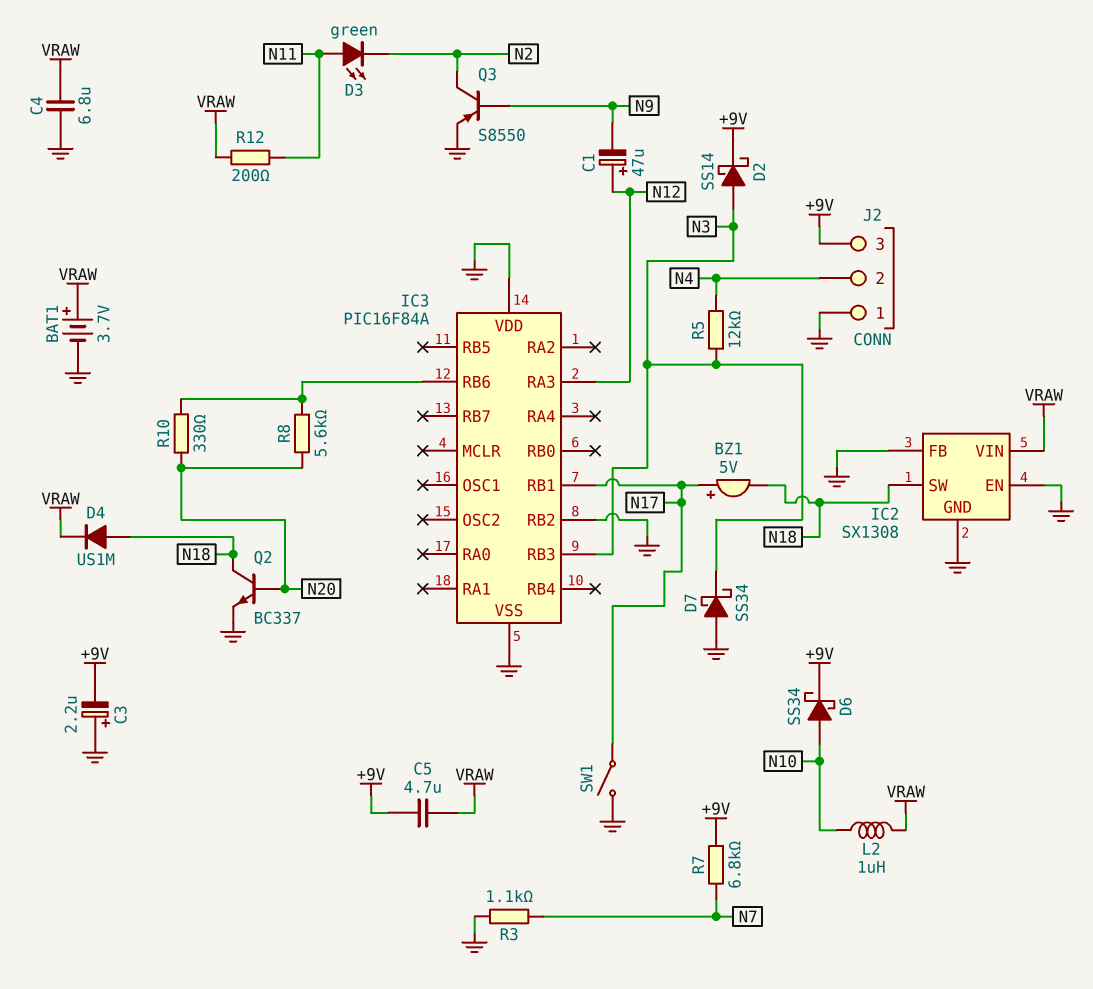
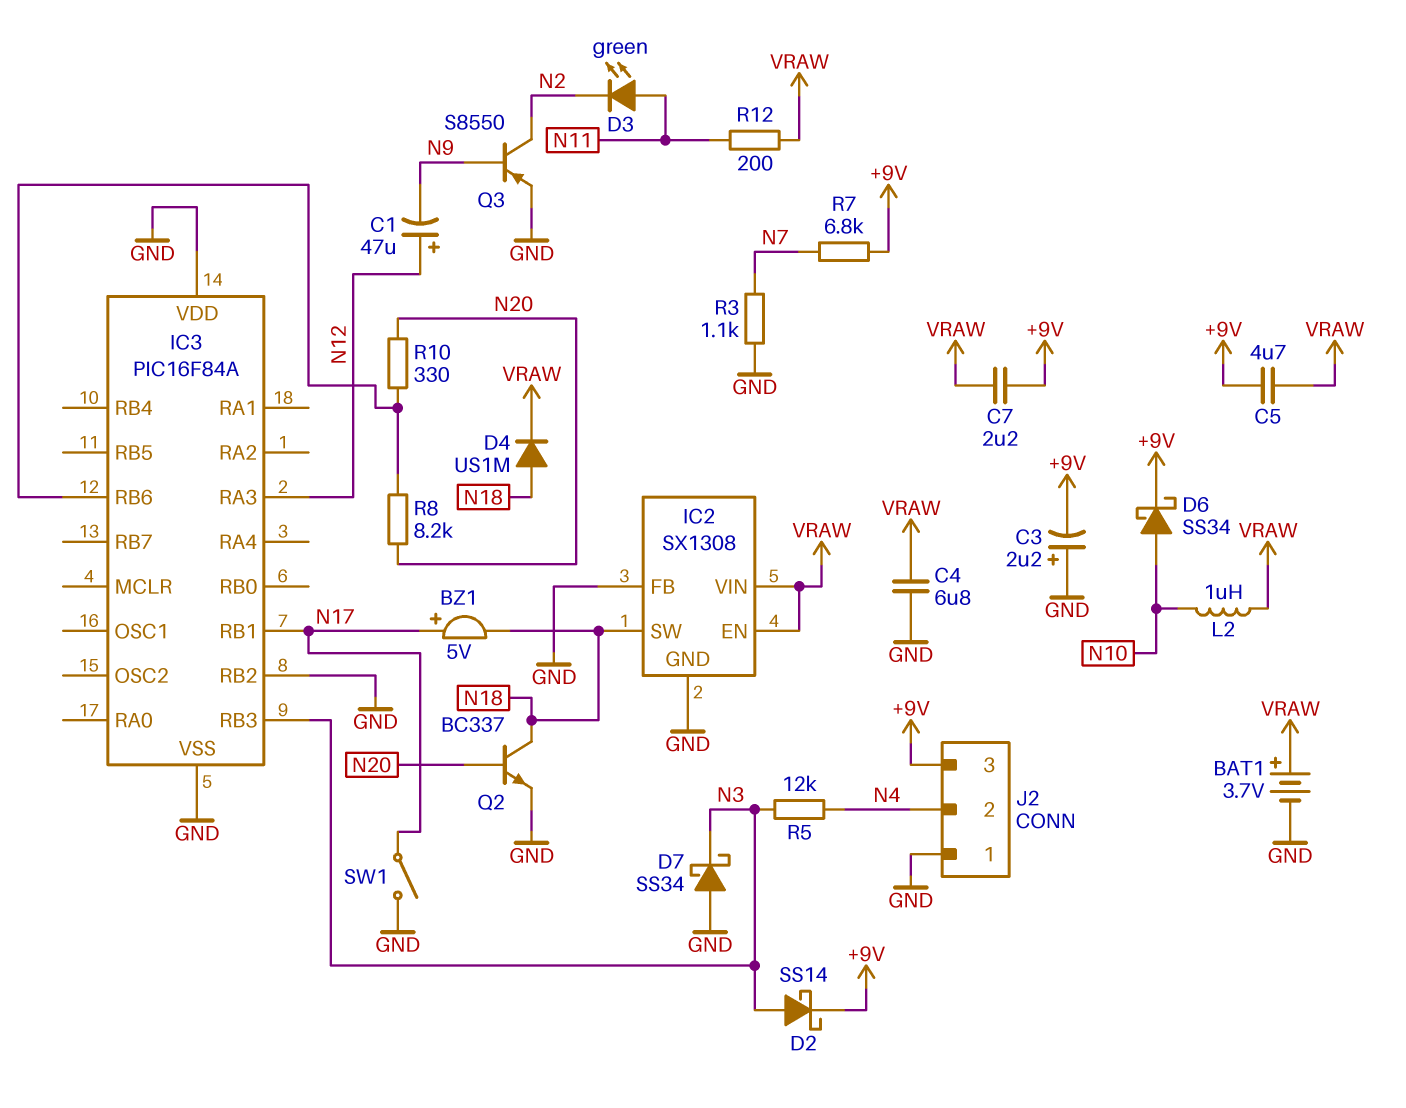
C7: none -> 2.2uF (+9V, VRAW)
IC2 pin EN: GND -> VRAW
R8: 5.6k (IC3/RB6, N20) -> 8.2k (IC3/RB6, N20)

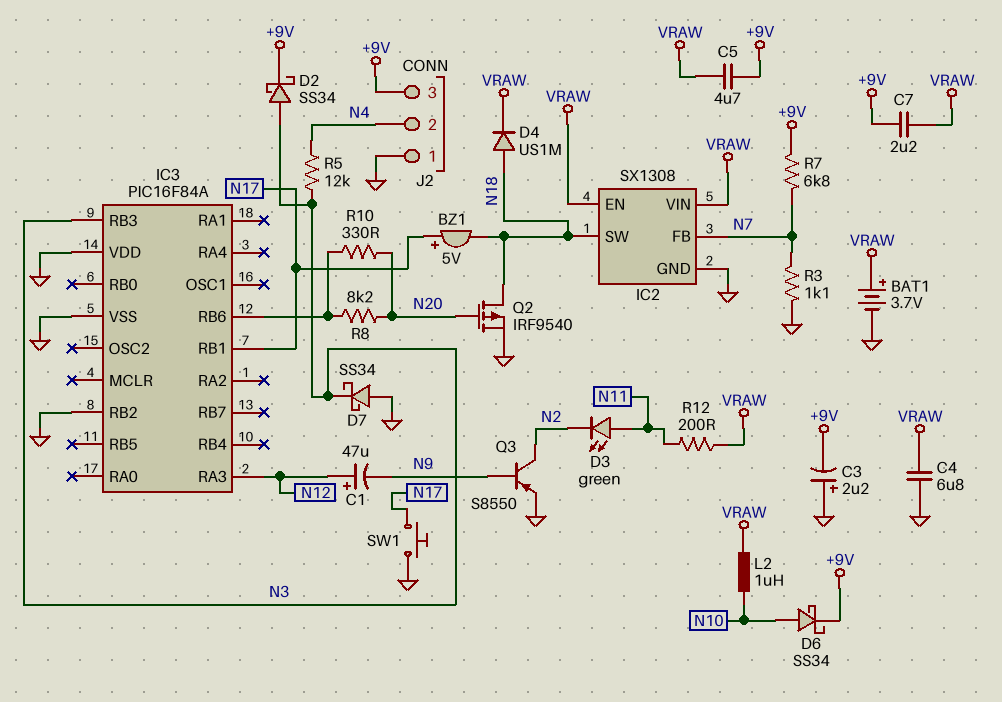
D2: schottky SS14 (A N3, K +9V) -> schottky SS34 (A N3, K +9V)
IC2 pin FB: GND -> N7
Q2: NPN BC337 (B N20, C N18, E GND) -> PMOS IRF9540 (G N20, D N18, S GND)
SW1: switch (GND, N17) -> button (GND, N17)

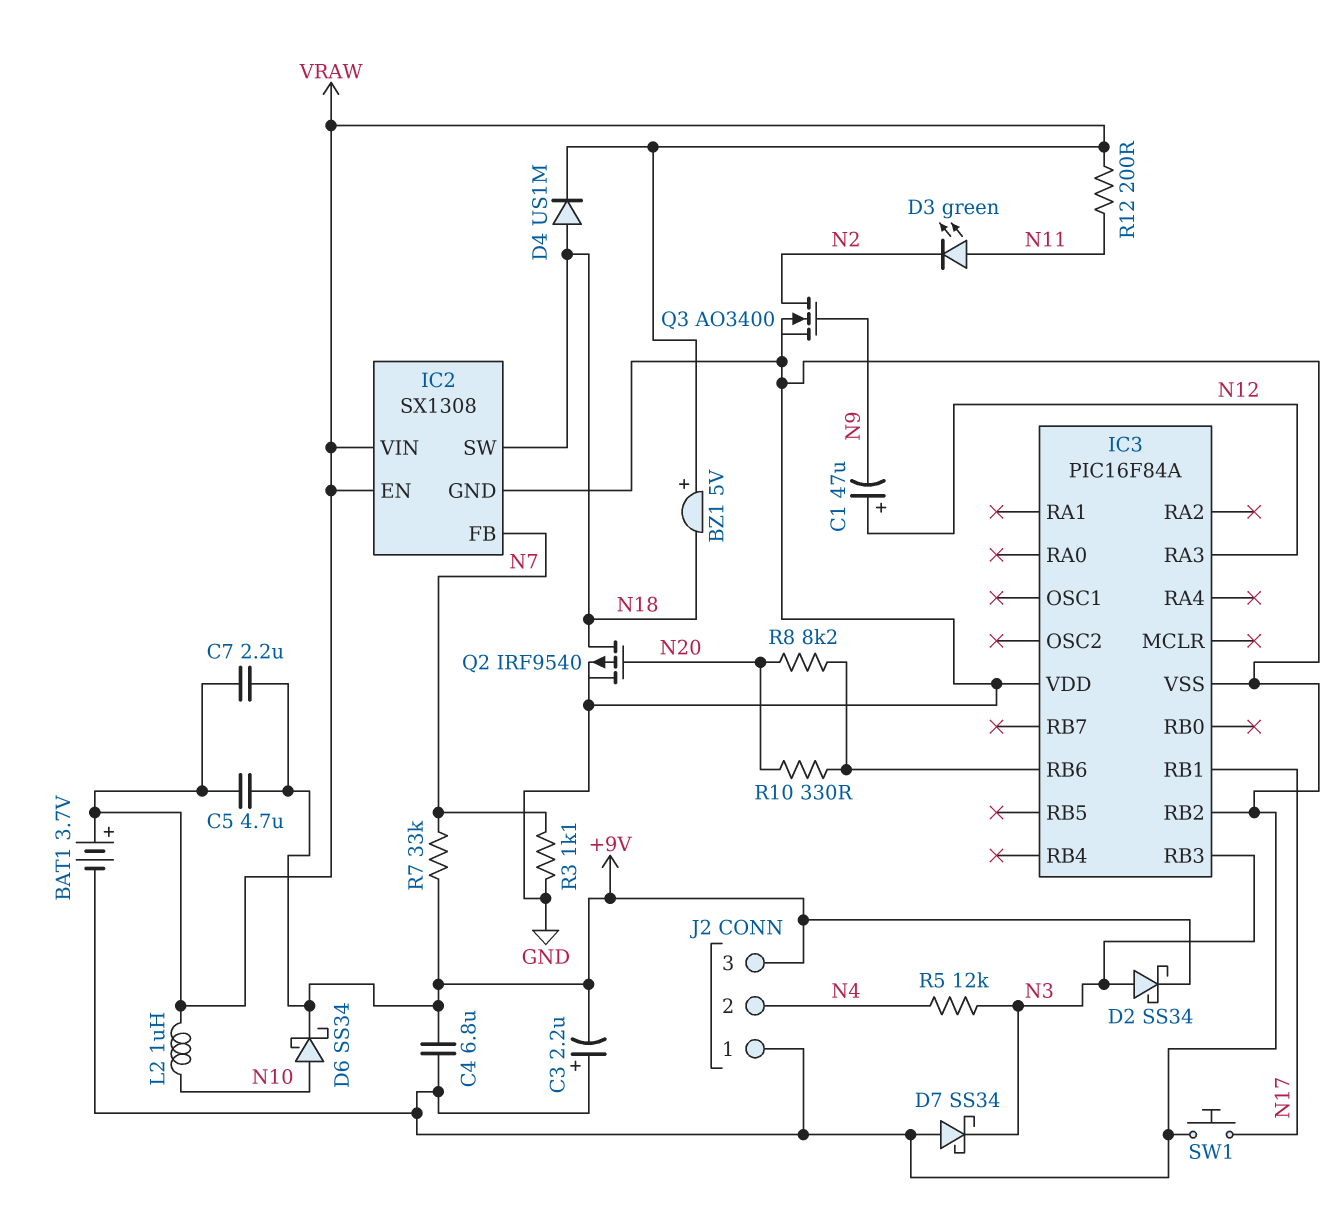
BZ1: buzzer 5V (plus N17, minus N18) -> buzzer 5V (plus VRAW, minus N18)
C4: 6.8uF (GND, VRAW) -> 6.8uF (+9V, GND)
Q3: PNP S8550 (B N9, C N2, E GND) -> NMOS AO3400 (G N9, D N2, S GND)
R7: 6.8k (+9V, N7) -> 33k (+9V, N7)

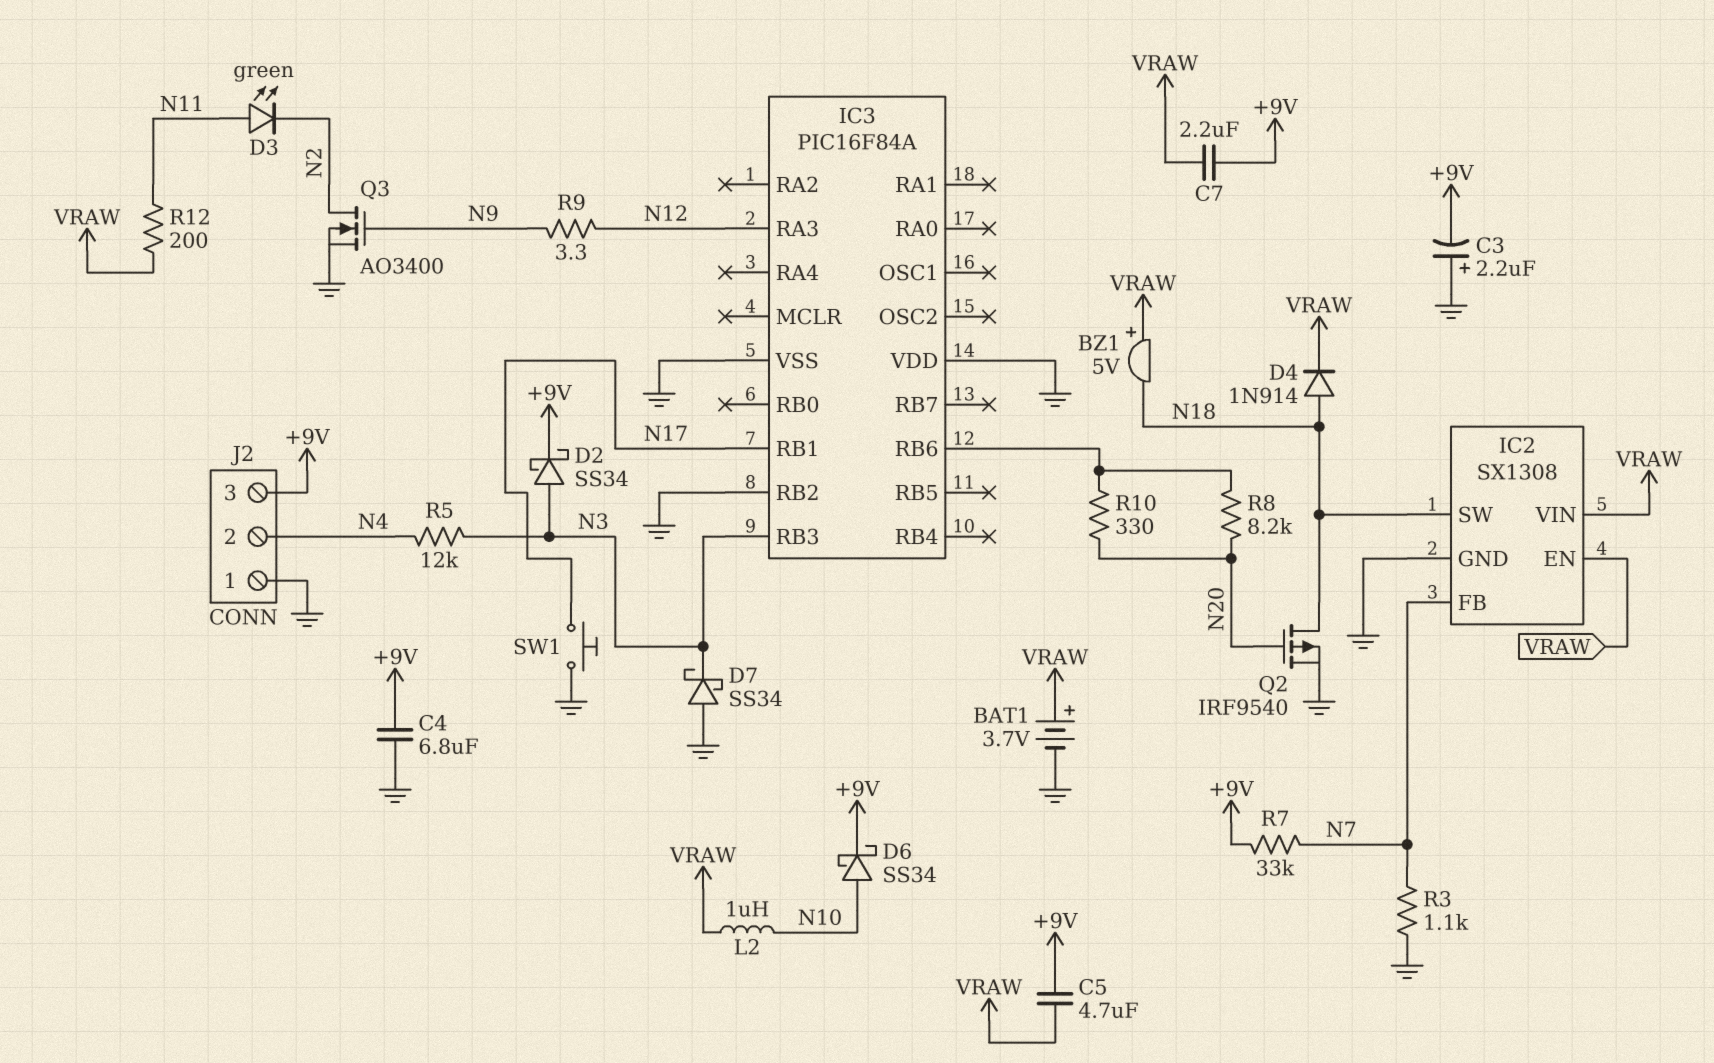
C1: 47uF (plus N12, minus N9) -> none
D4: diode US1M (A N18, K VRAW) -> diode 1N914 (A N18, K VRAW)
R9: none -> 3.3 (N9, N12)

